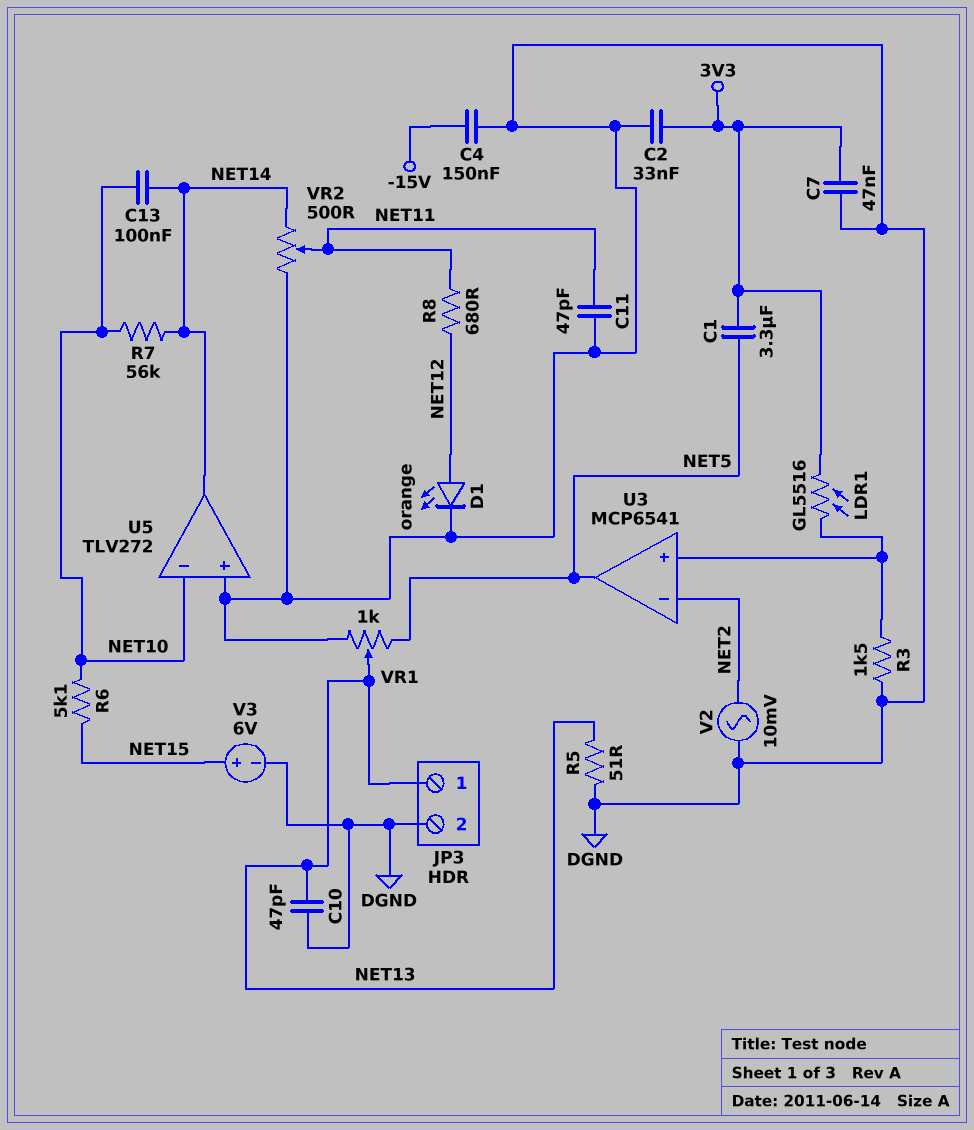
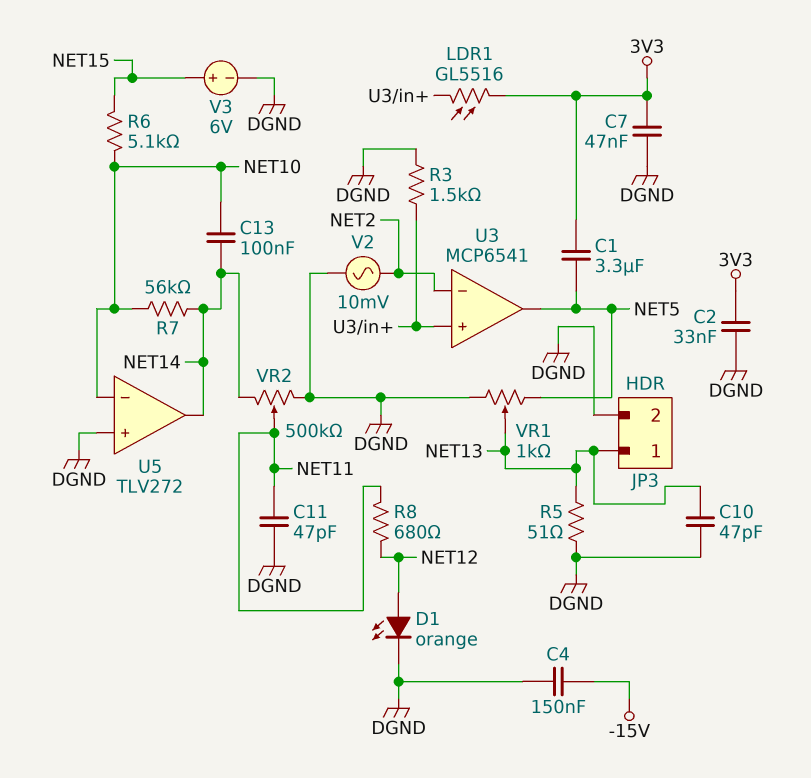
VR2: 500 (DGND, NET14, wiper NET11) -> 500k (DGND, NET14, wiper NET11)

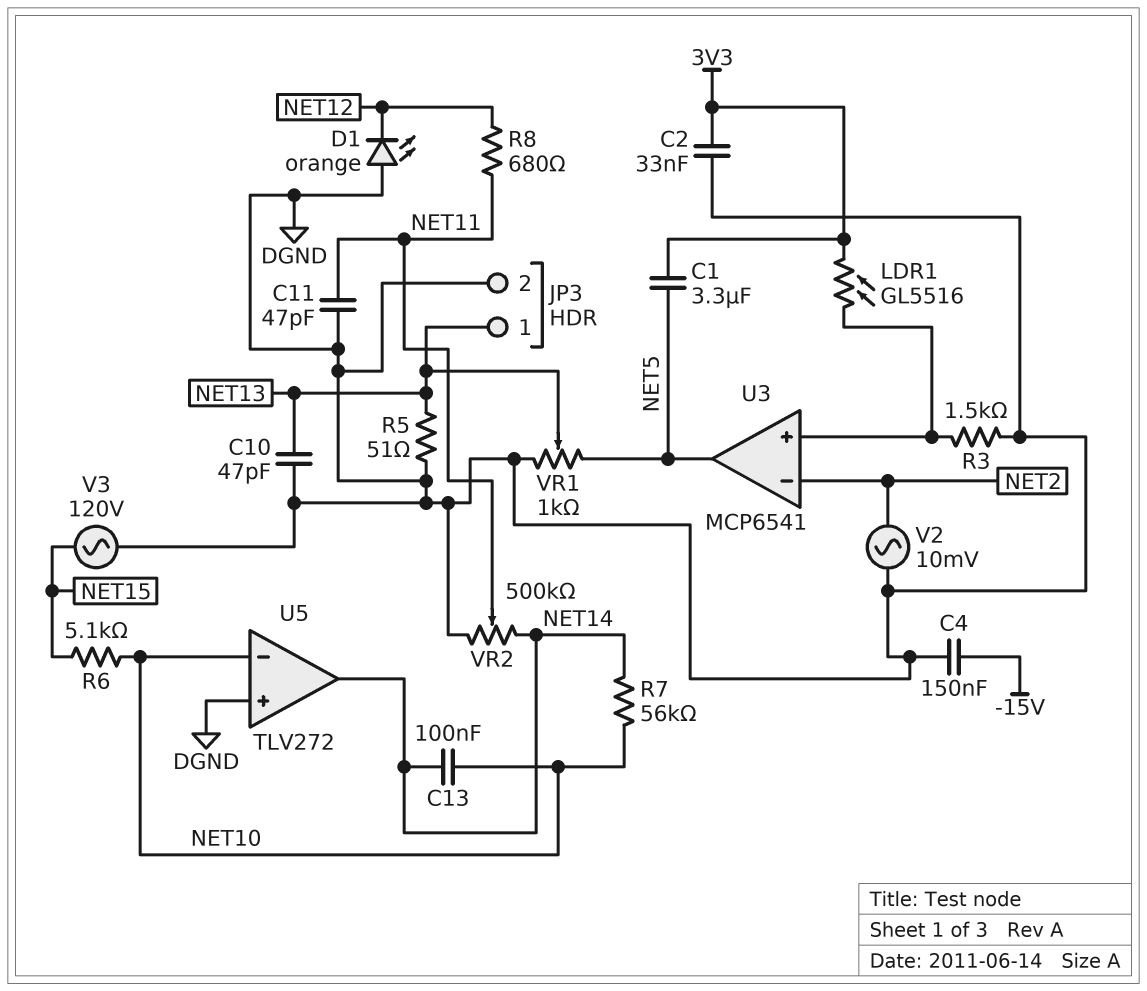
C7: 47nF (3V3, DGND) -> none
D1: LED orange (A NET12, K DGND) -> LED orange (A DGND, K NET12)
V3: 6V (plus NET15, minus DGND) -> AC 120V (DGND, NET15)

